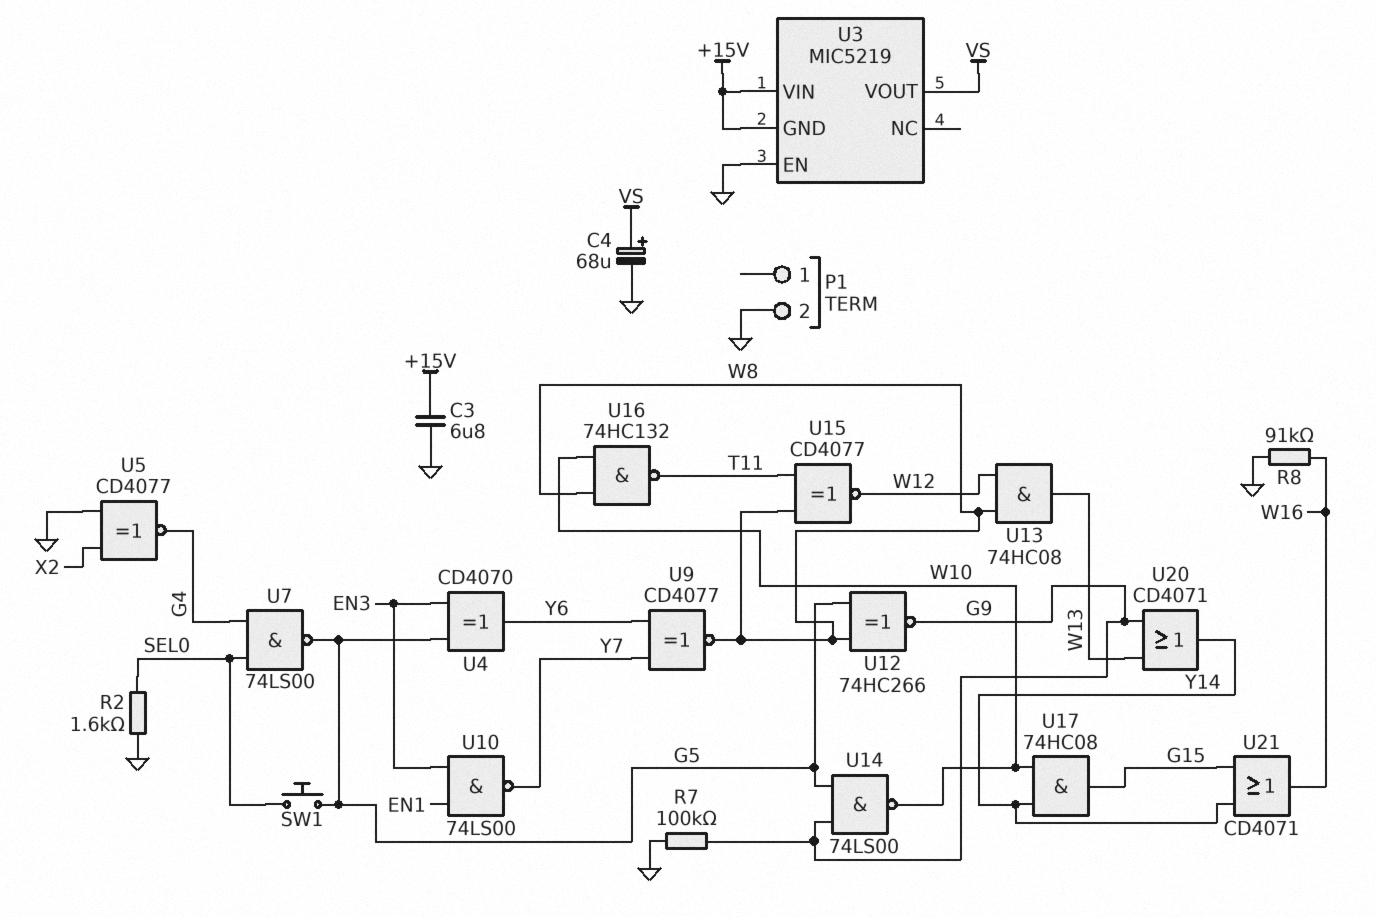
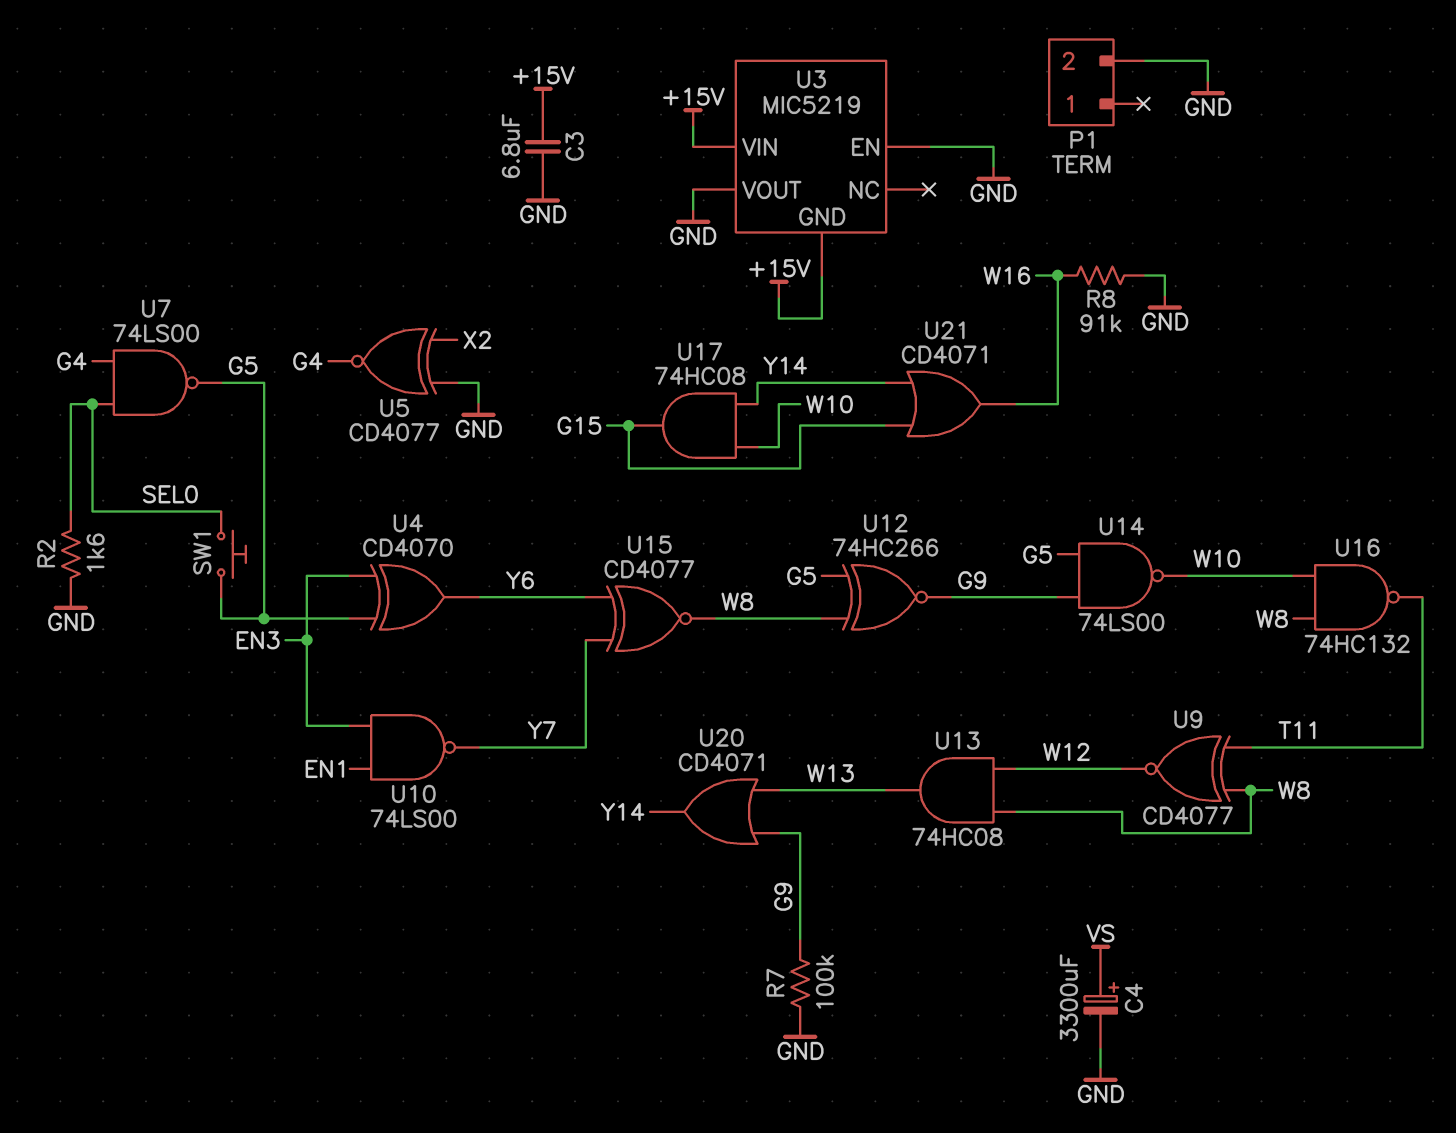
C4: 68uF (plus VS, minus GND) -> 3300uF (plus VS, minus GND)
U3 pin VOUT: VS -> GND
U9: XNOR CD4077 (in Y6, in Y7, out W8) -> XNOR CD4077 (in T11, in W8, out W12)
U15: XNOR CD4077 (in T11, in W8, out W12) -> XNOR CD4077 (in Y6, in Y7, out W8)

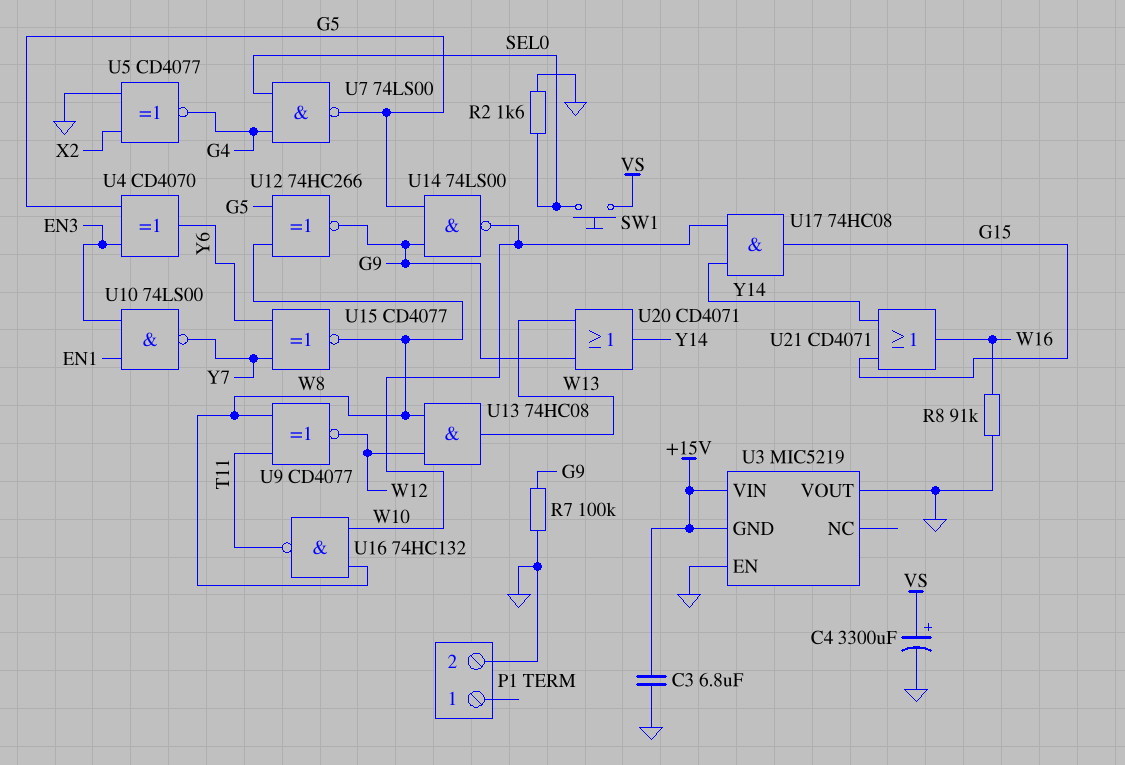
SW1: button (G5, SEL0) -> button (SEL0, VS)

